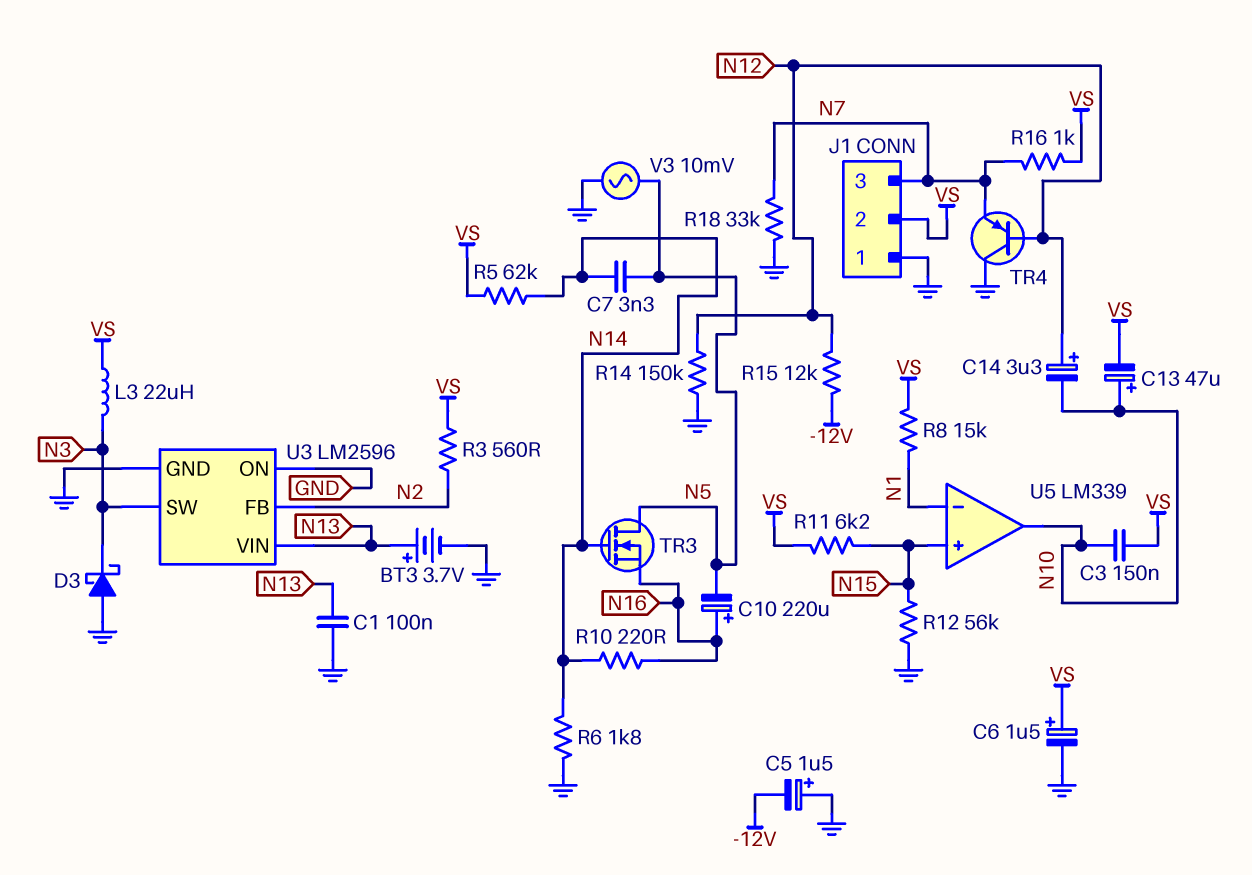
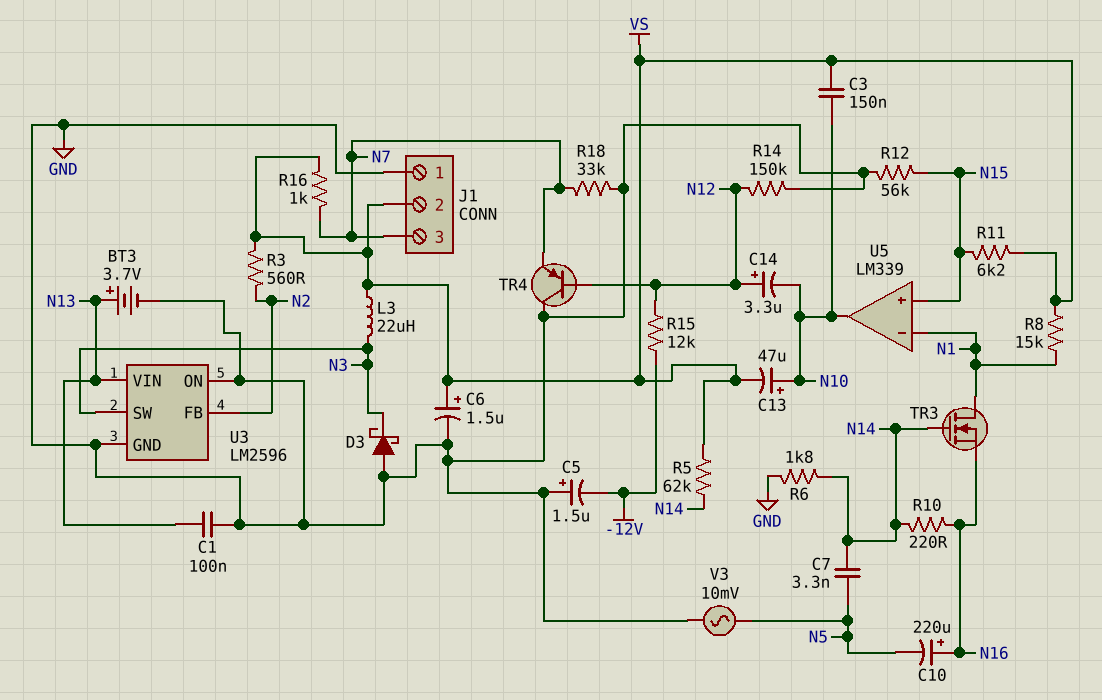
TR3: NMOS (G N14, D N5, S N16) -> NMOS (G N14, D N1, S N16)

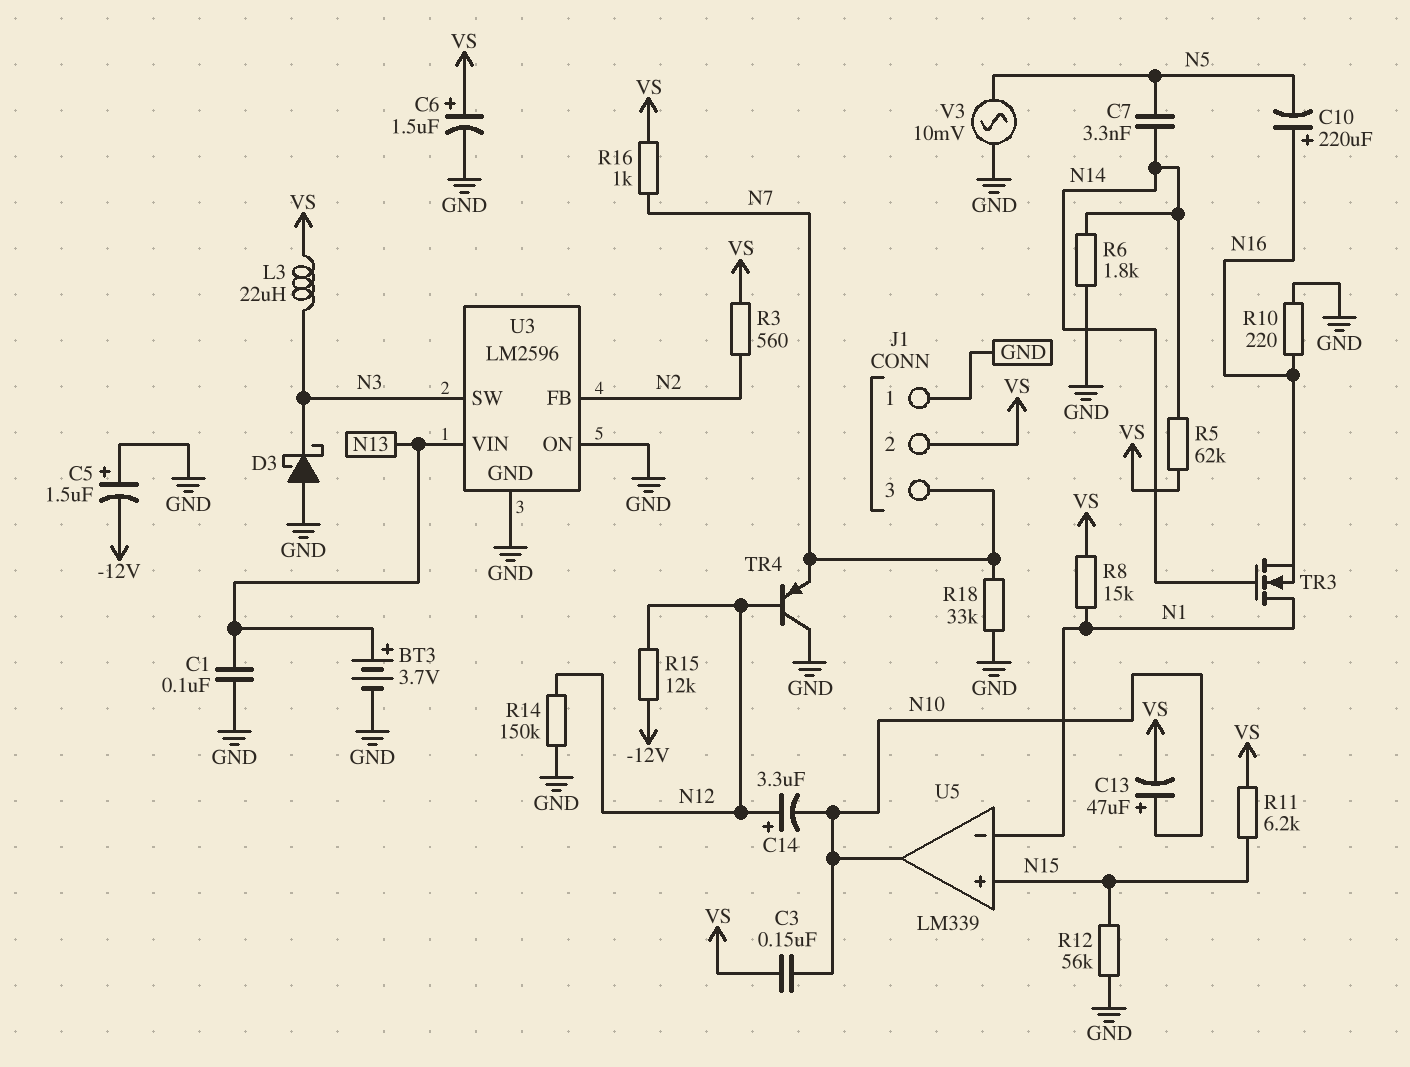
R10: 220 (N14, N16) -> 220 (GND, N16)

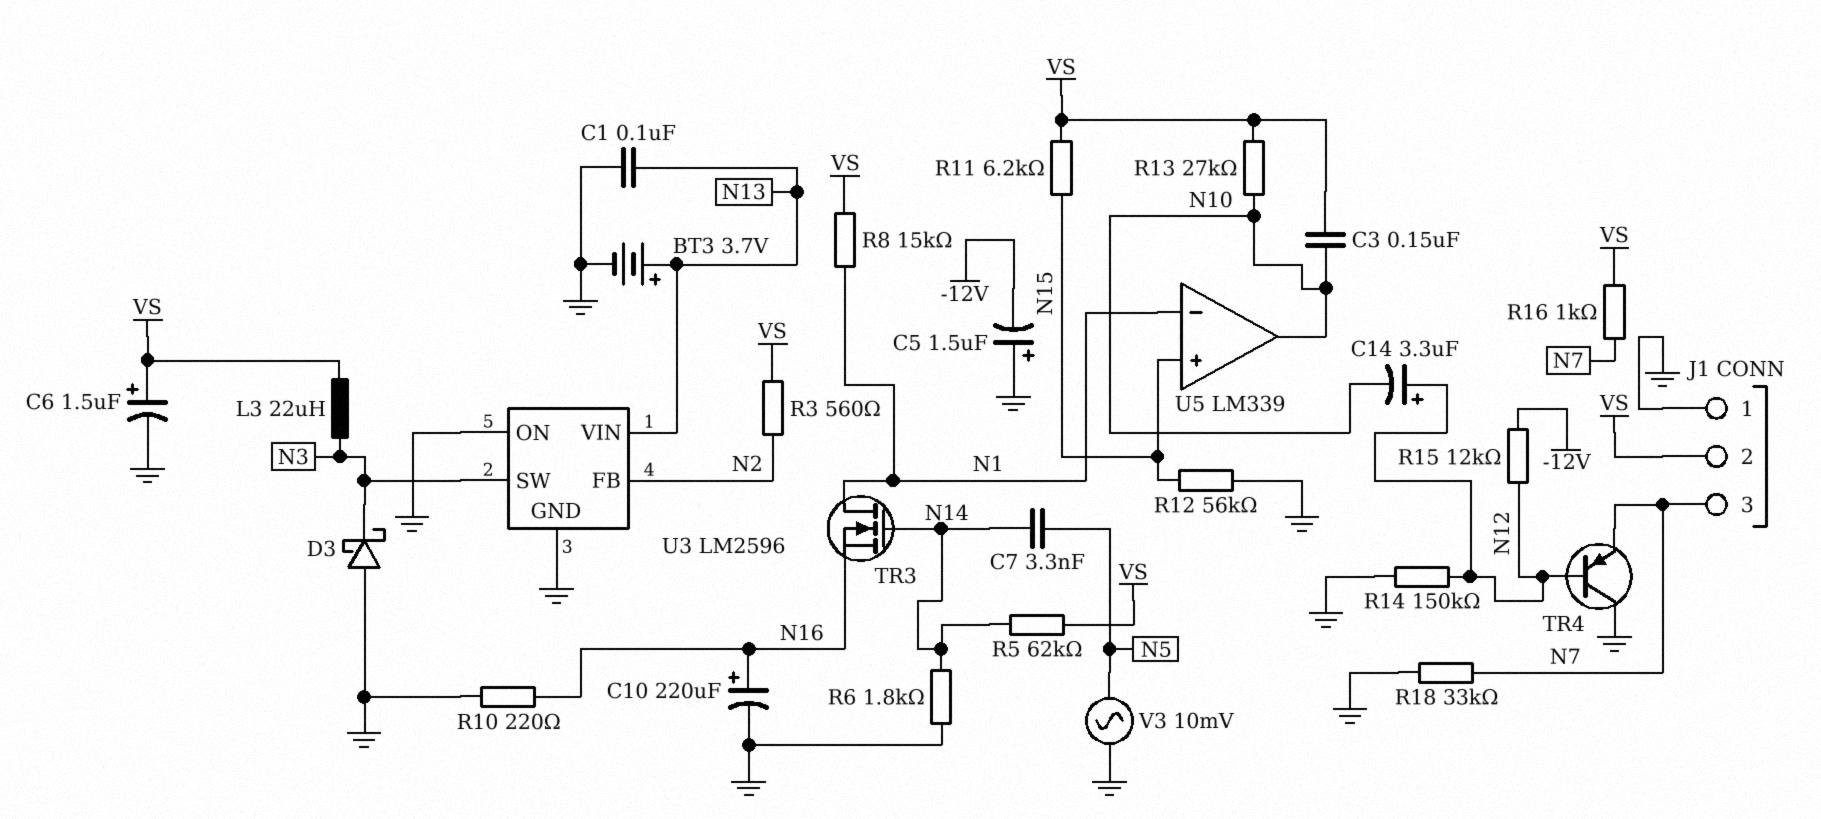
C10: 220uF (plus N16, minus N5) -> 220uF (plus N16, minus GND)
C13: 47uF (plus N10, minus VS) -> none
R13: none -> 27k (N10, VS)

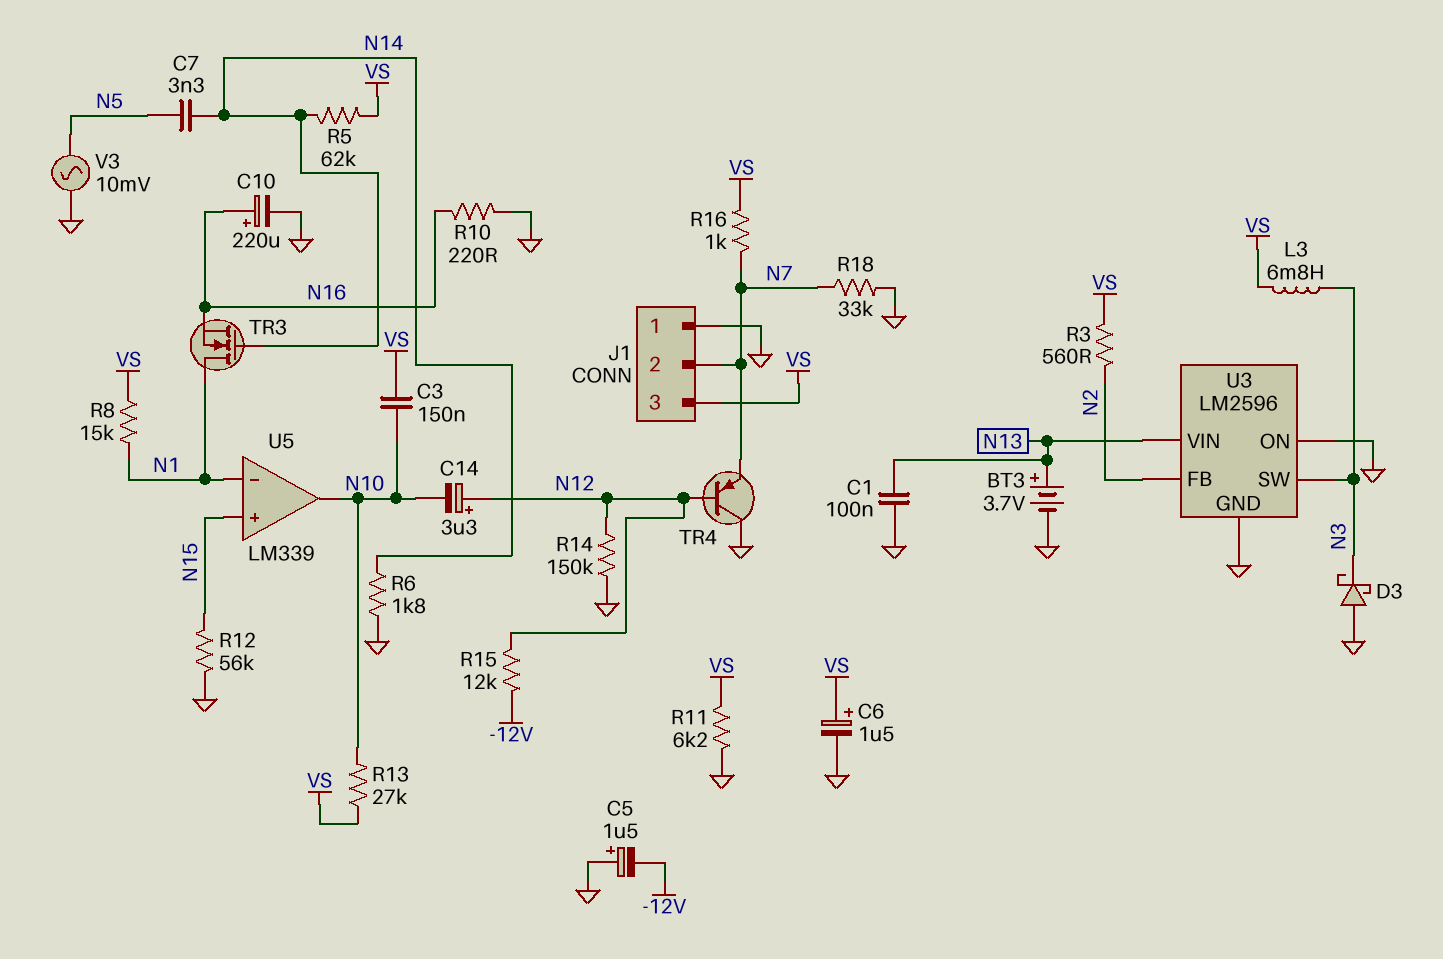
J1 pin 2: VS -> N7
J1 pin 3: N7 -> VS
L3: 22uH (N3, VS) -> 6.8mH (N3, VS)
R11: 6.2k (N15, VS) -> 6.2k (GND, VS)

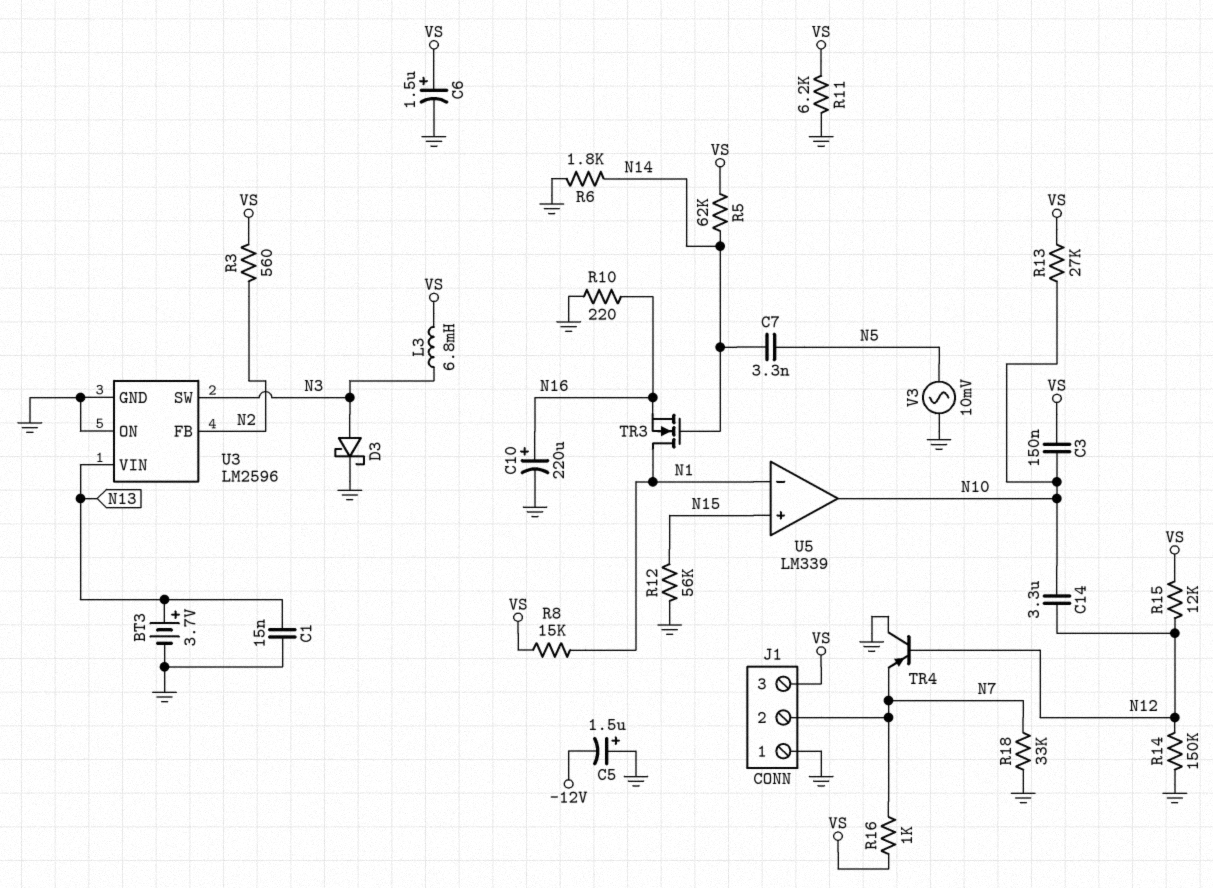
C1: 100nF (GND, N13) -> 15nF (GND, N13)
C14: 3.3uF (plus N12, minus N10) -> 3.3uF (N10, N12)
D3: schottky (A GND, K N3) -> schottky (A N3, K GND)
R15: 12k (-12V, N12) -> 12k (N12, VS)

